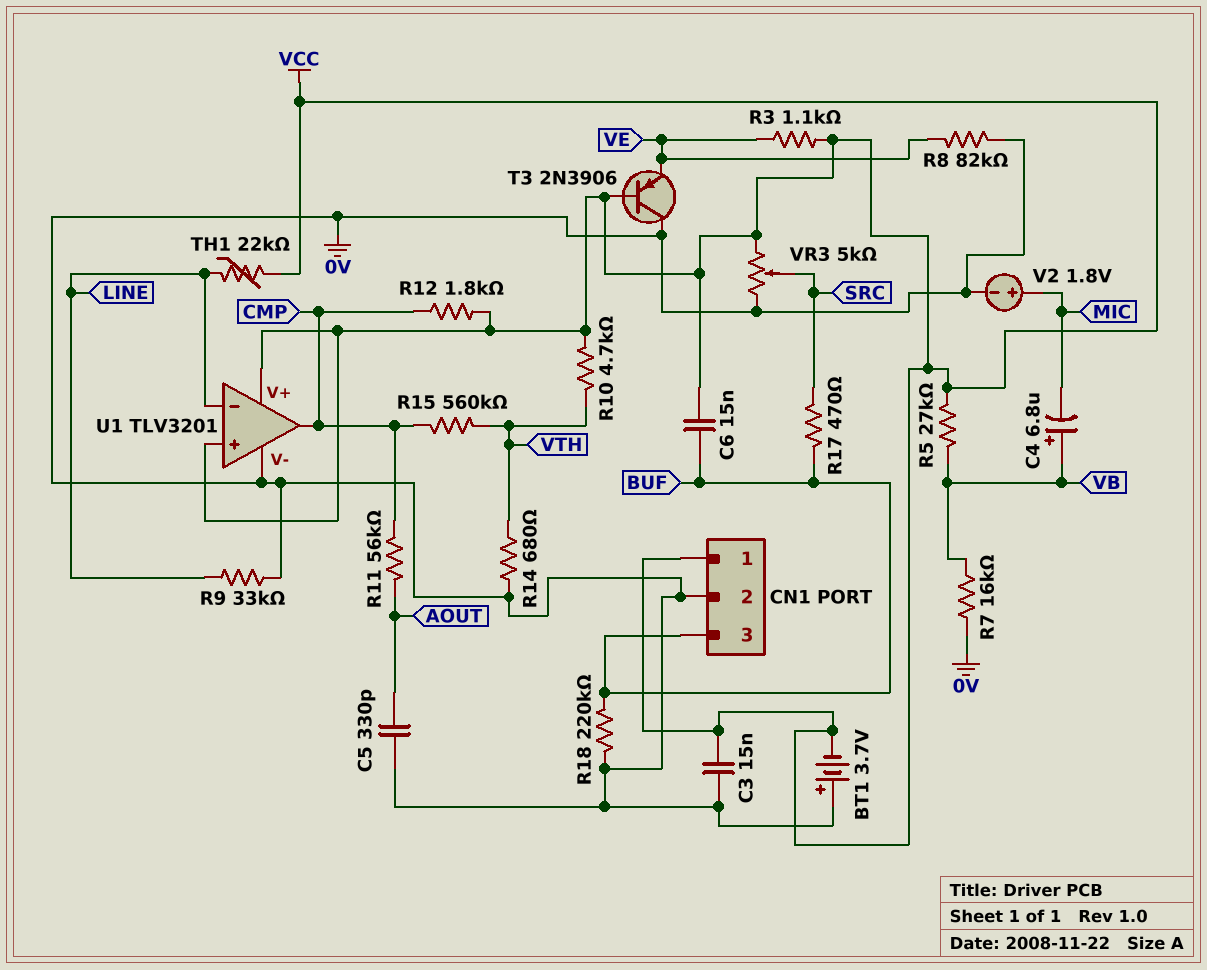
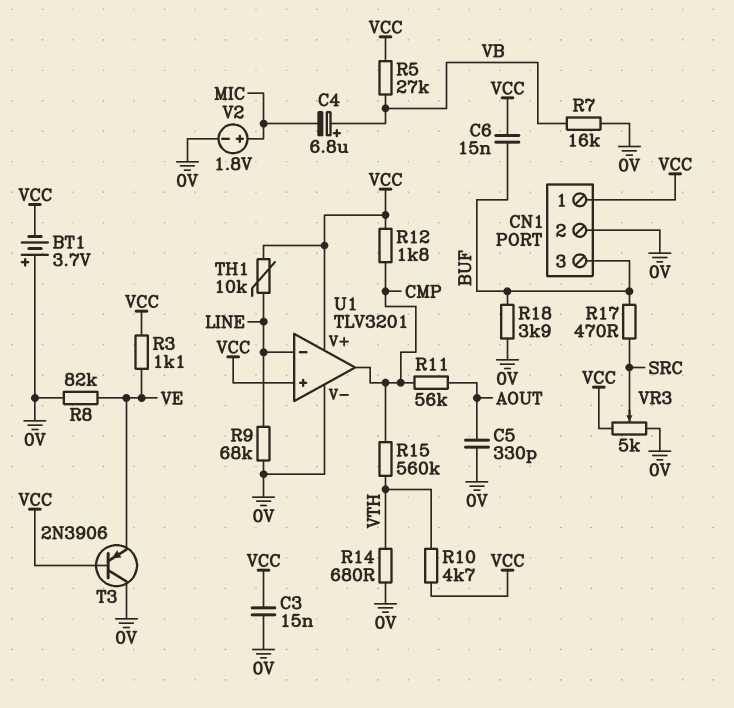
R9: 33k (0V, LINE) -> 68k (0V, LINE)
R18: 220k (0V, BUF) -> 3.9k (0V, BUF)
TH1: 22k (LINE, VCC) -> 10k (LINE, VCC)

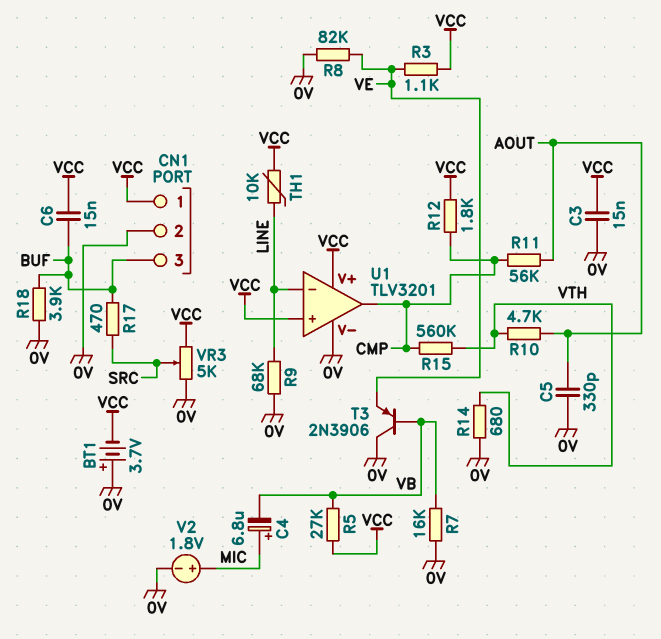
C4: 6.8uF (plus VB, minus MIC) -> 6.8uF (plus MIC, minus VB)
R10: 4.7k (VCC, VTH) -> 4.7k (AOUT, VTH)
T3: PNP 2N3906 (B VCC, C 0V, E VE) -> PNP 2N3906 (B VB, C 0V, E VE)

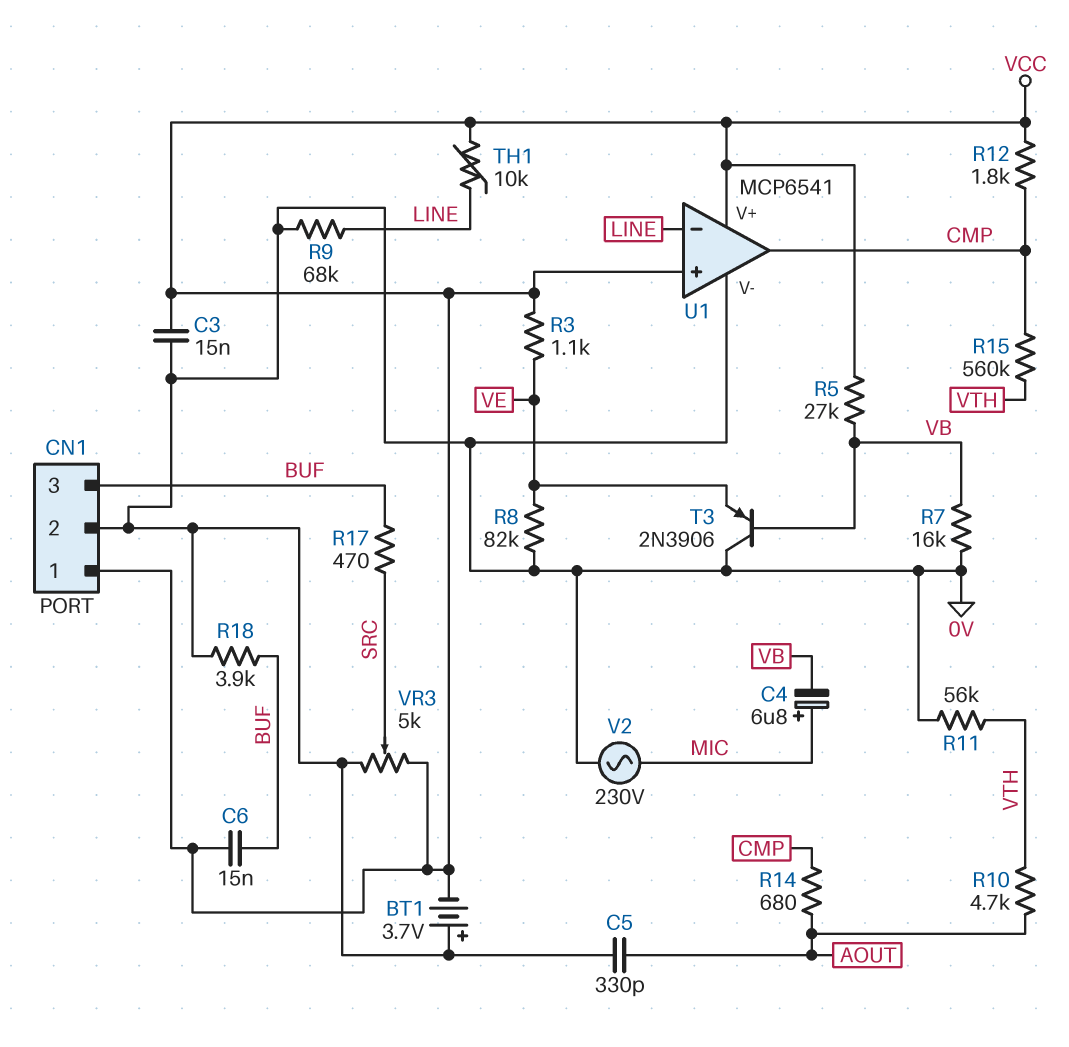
R11: 56k (AOUT, CMP) -> 56k (0V, VTH)
R14: 680 (0V, VTH) -> 680 (AOUT, CMP)
U1: TLV3201 -> MCP6541
V2: 1.8V (plus MIC, minus 0V) -> AC 230V (0V, MIC)

